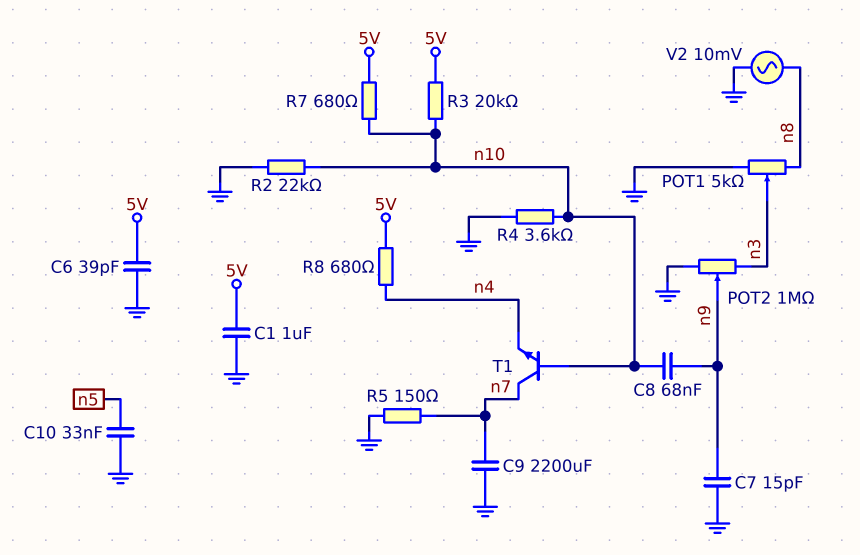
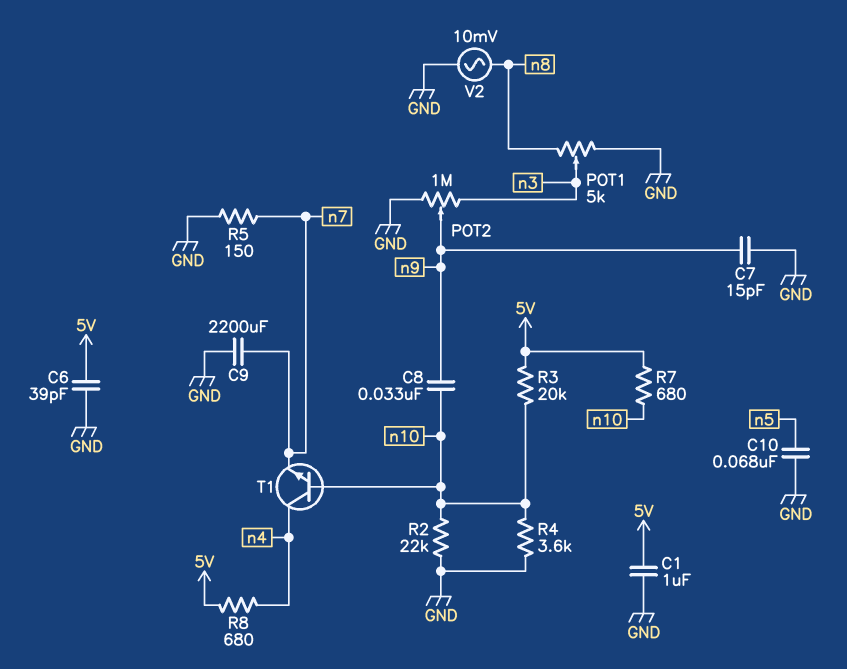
C8: 68nF (n9, n10) -> 33nF (n9, n10)
C10: 33nF (GND, n5) -> 68nF (GND, n5)
T1: NPN (B n10, C n7, E n4) -> NPN (B n10, C n4, E n7)

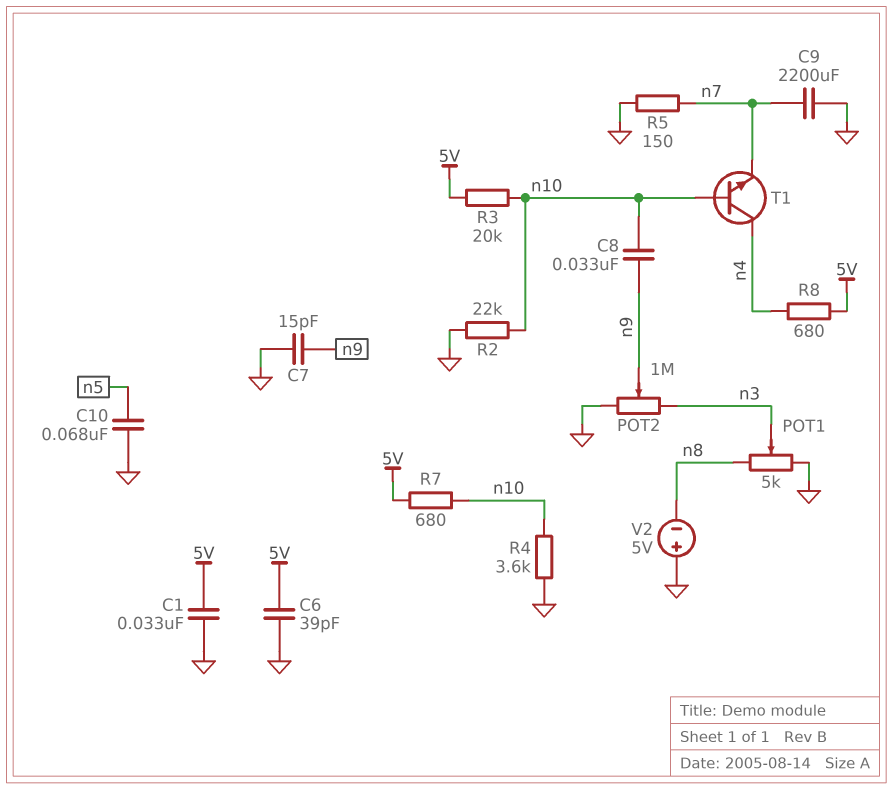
C1: 1uF (5V, GND) -> 33nF (5V, GND)
V2: AC 10mV (GND, n8) -> 5V (plus GND, minus n8)

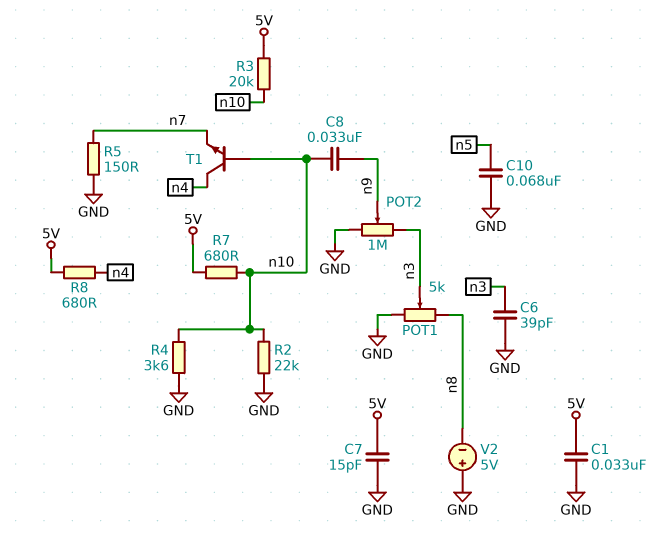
C6: 39pF (5V, GND) -> 39pF (GND, n3)
C7: 15pF (GND, n9) -> 15pF (5V, GND)
C9: 2200uF (GND, n7) -> none

